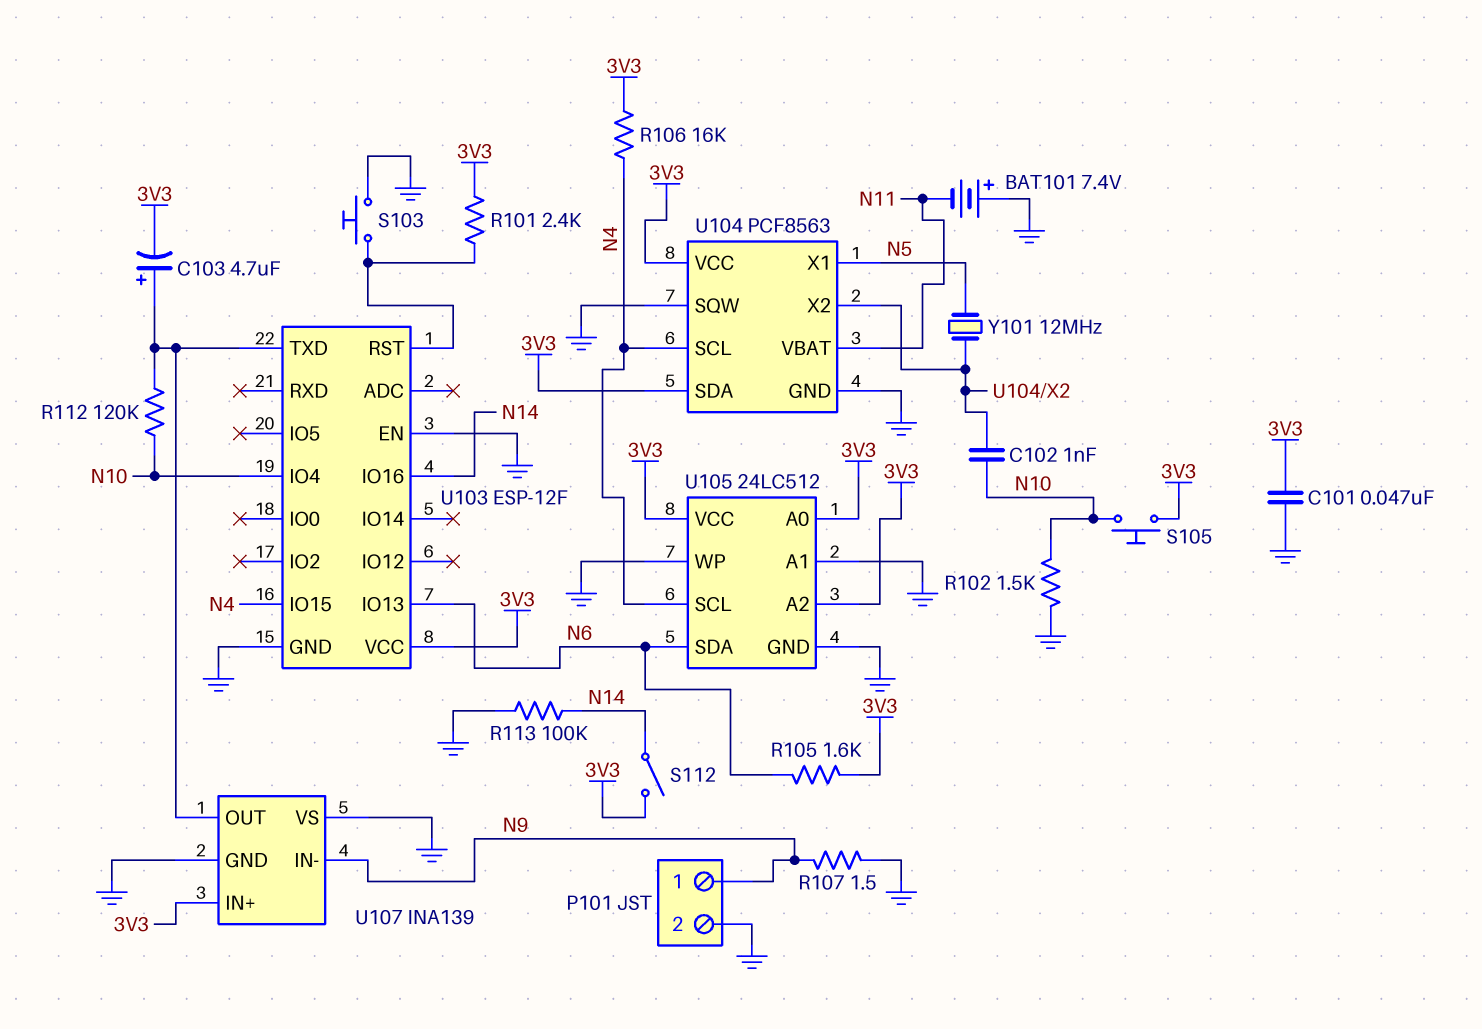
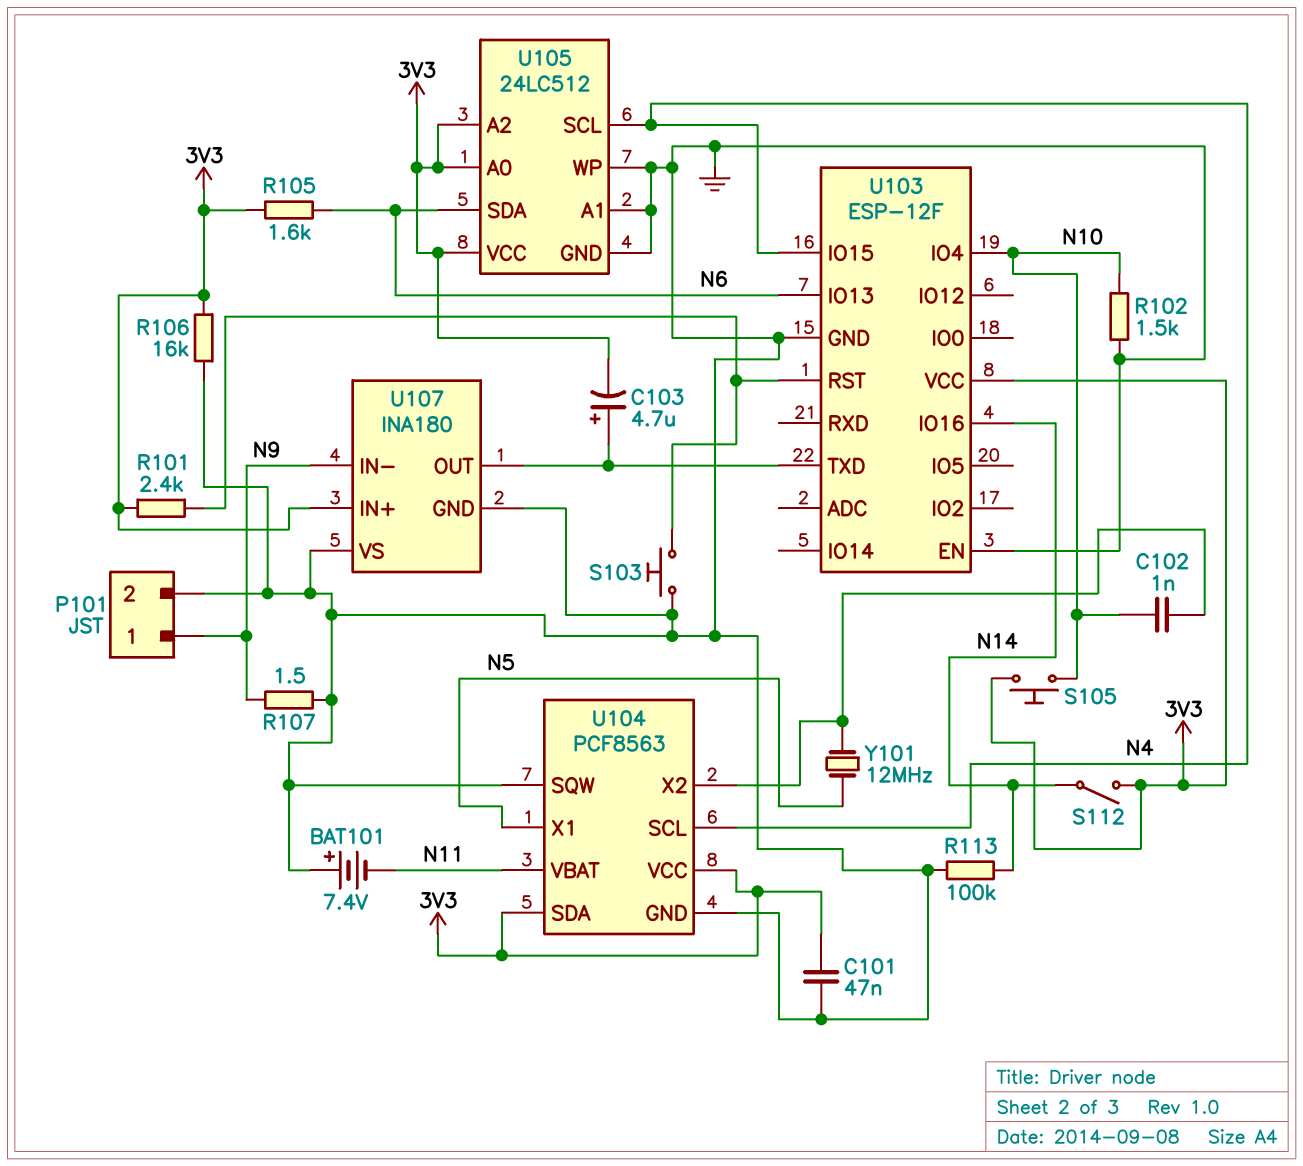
R106: 16k (3V3, N4) -> 16k (3V3, GND)
R112: 120k (N10, U103/TXD) -> none
U107: INA139 -> INA180

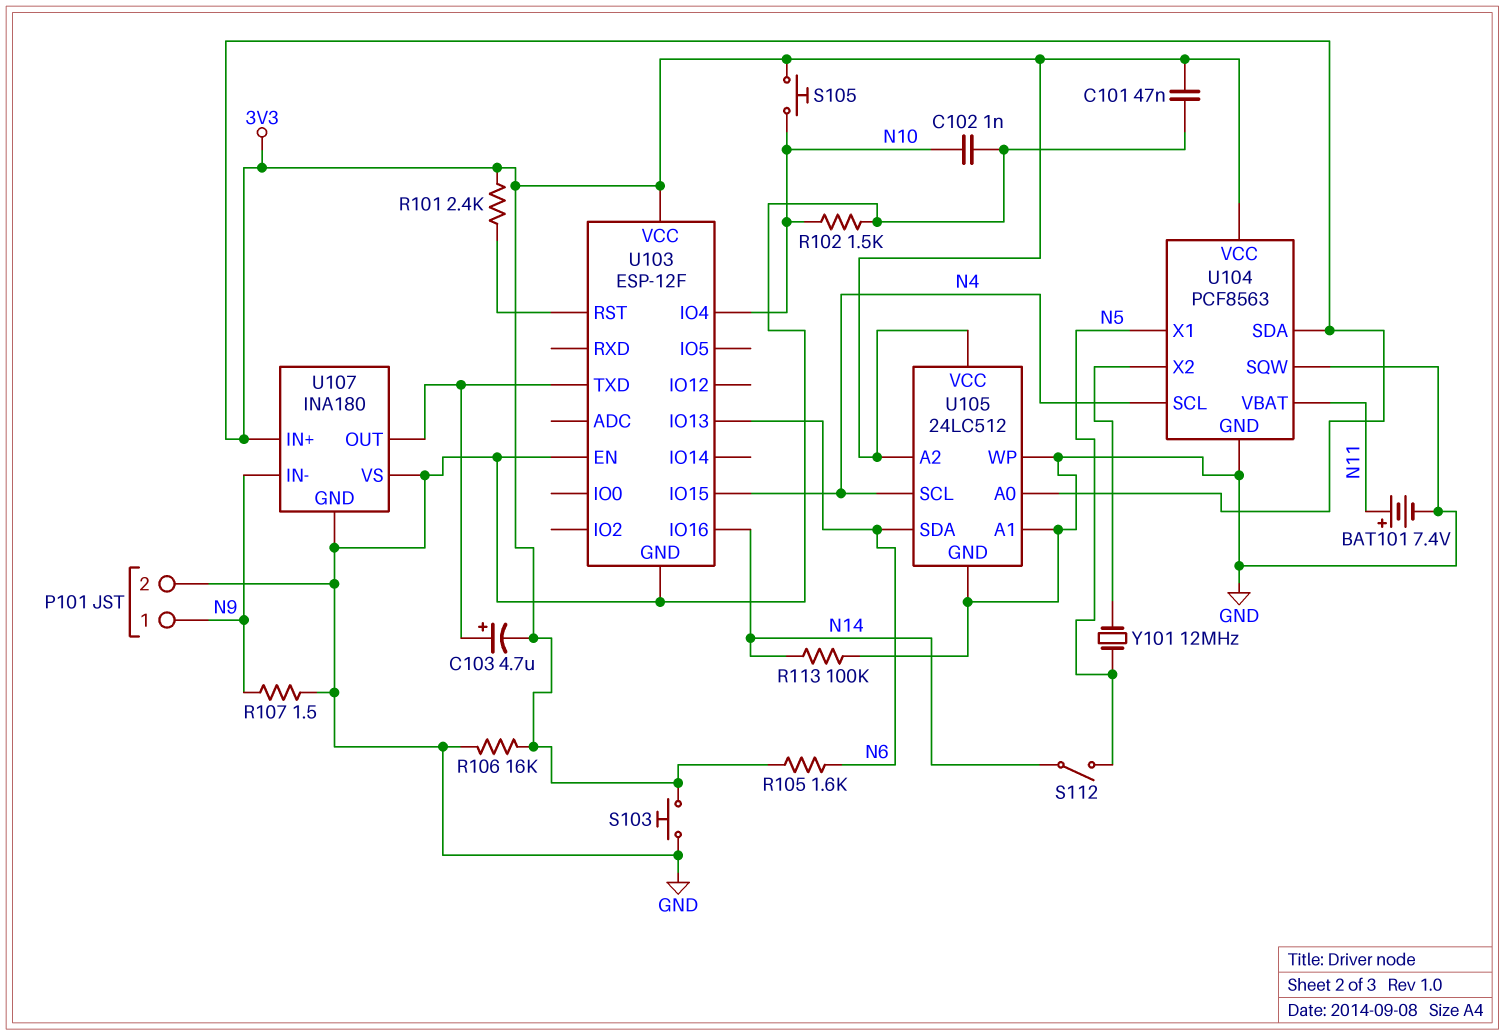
BAT101: 7.4V (plus GND, minus N11) -> 7.4V (plus N11, minus GND)
C102: 1nF (N10, U104/X2) -> 1nF (GND, N10)
S103: button (GND, U103/RST) -> button (3V3, GND)
S112: switch (3V3, N14) -> switch (N5, N14)

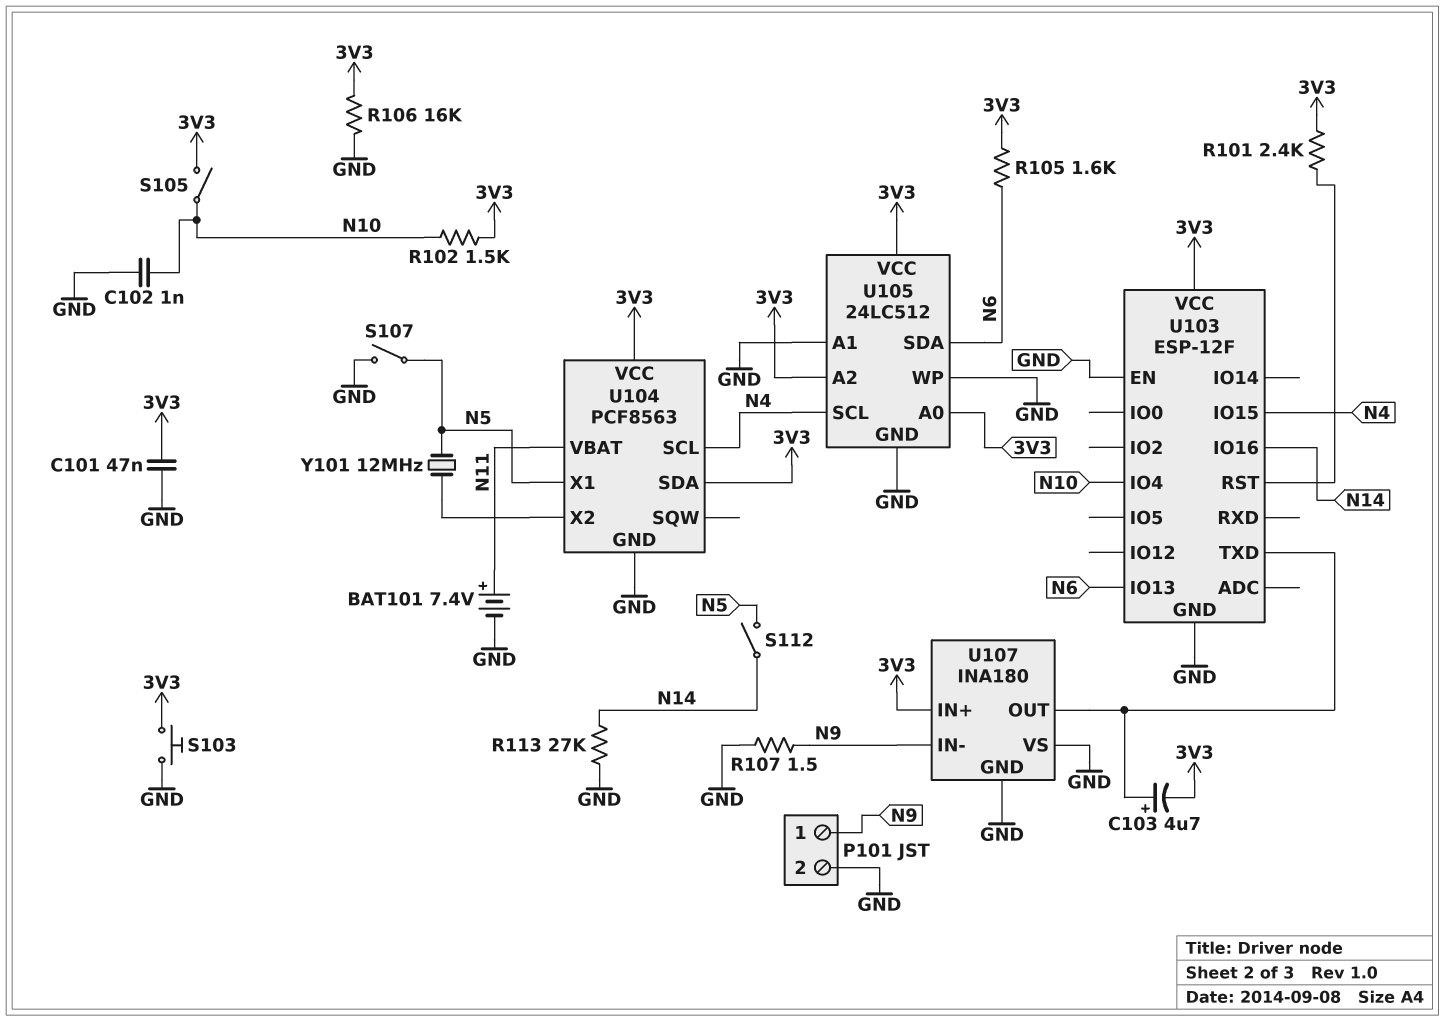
R102: 1.5k (GND, N10) -> 1.5k (3V3, N10)
R113: 100k (GND, N14) -> 27k (GND, N14)
S105: button (3V3, N10) -> switch (3V3, N10)
S107: none -> switch (GND, N5)
U104 pin SQW: GND -> none

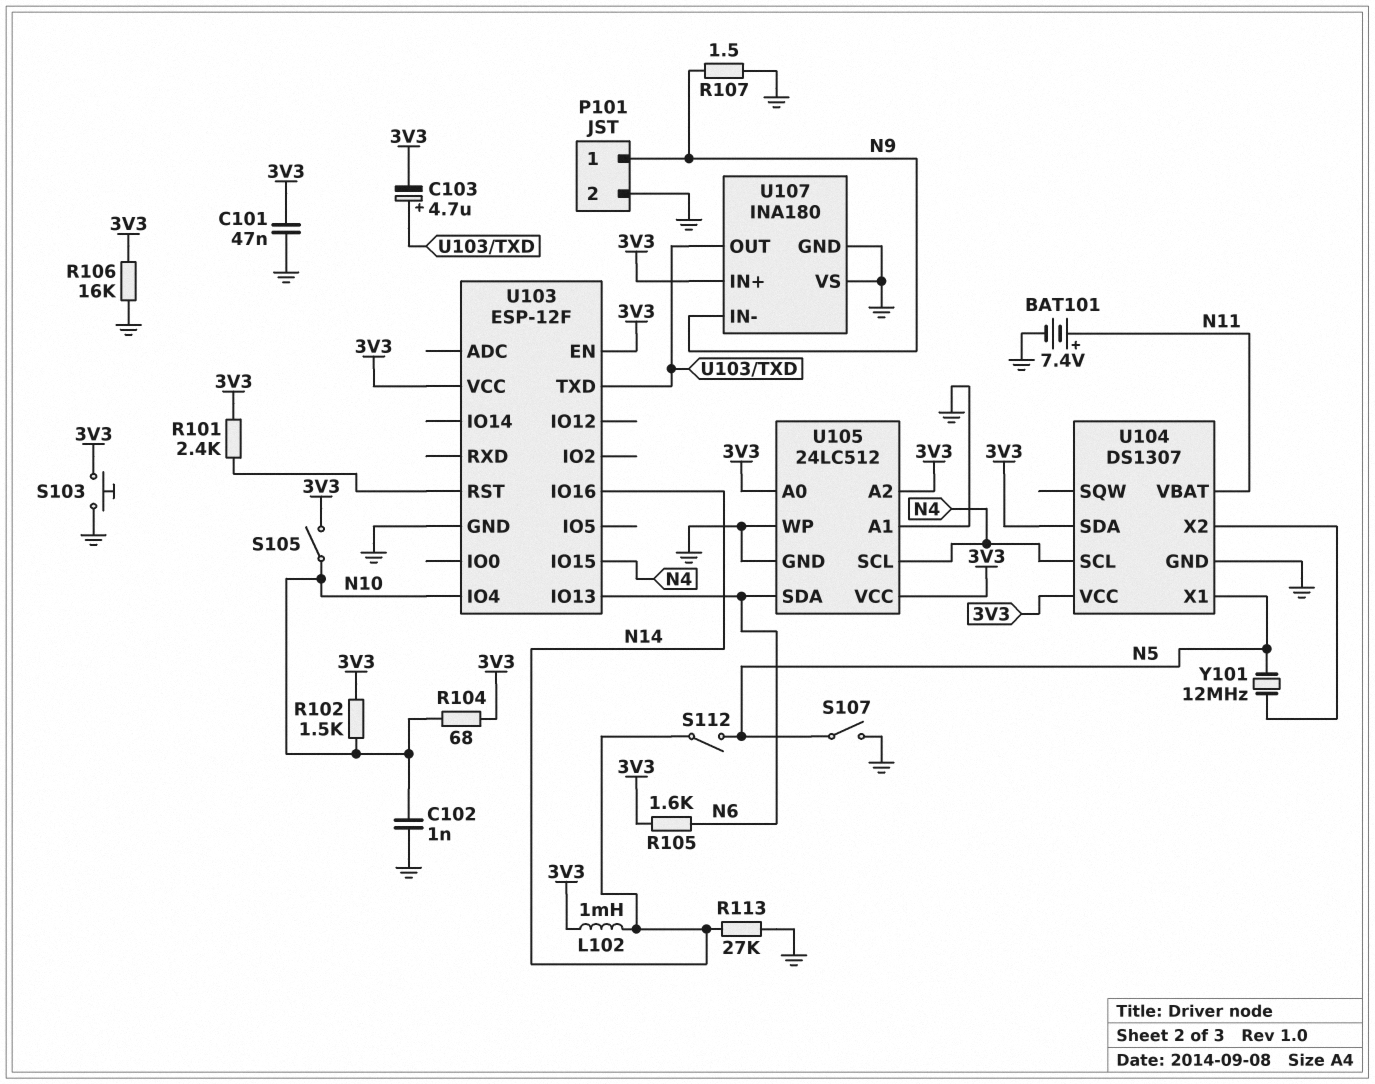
L102: none -> 1mH (3V3, N14)
R104: none -> 68 (3V3, N10)
U103 pin EN: GND -> 3V3
U104: PCF8563 -> DS1307

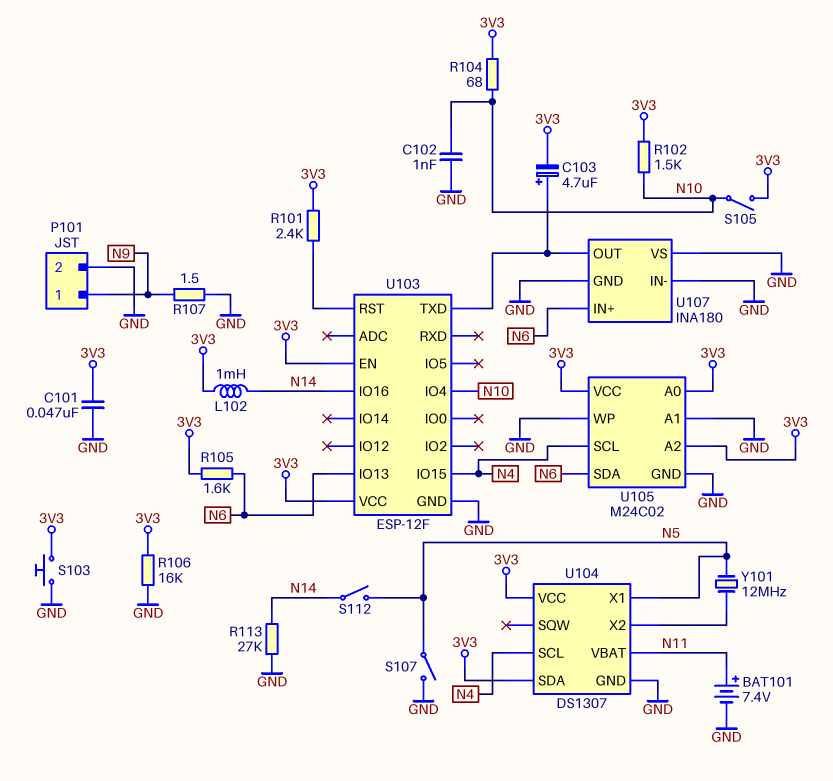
U105: 24LC512 -> M24C02
U107 pin IN+: 3V3 -> N6
U107 pin IN-: N9 -> GND

